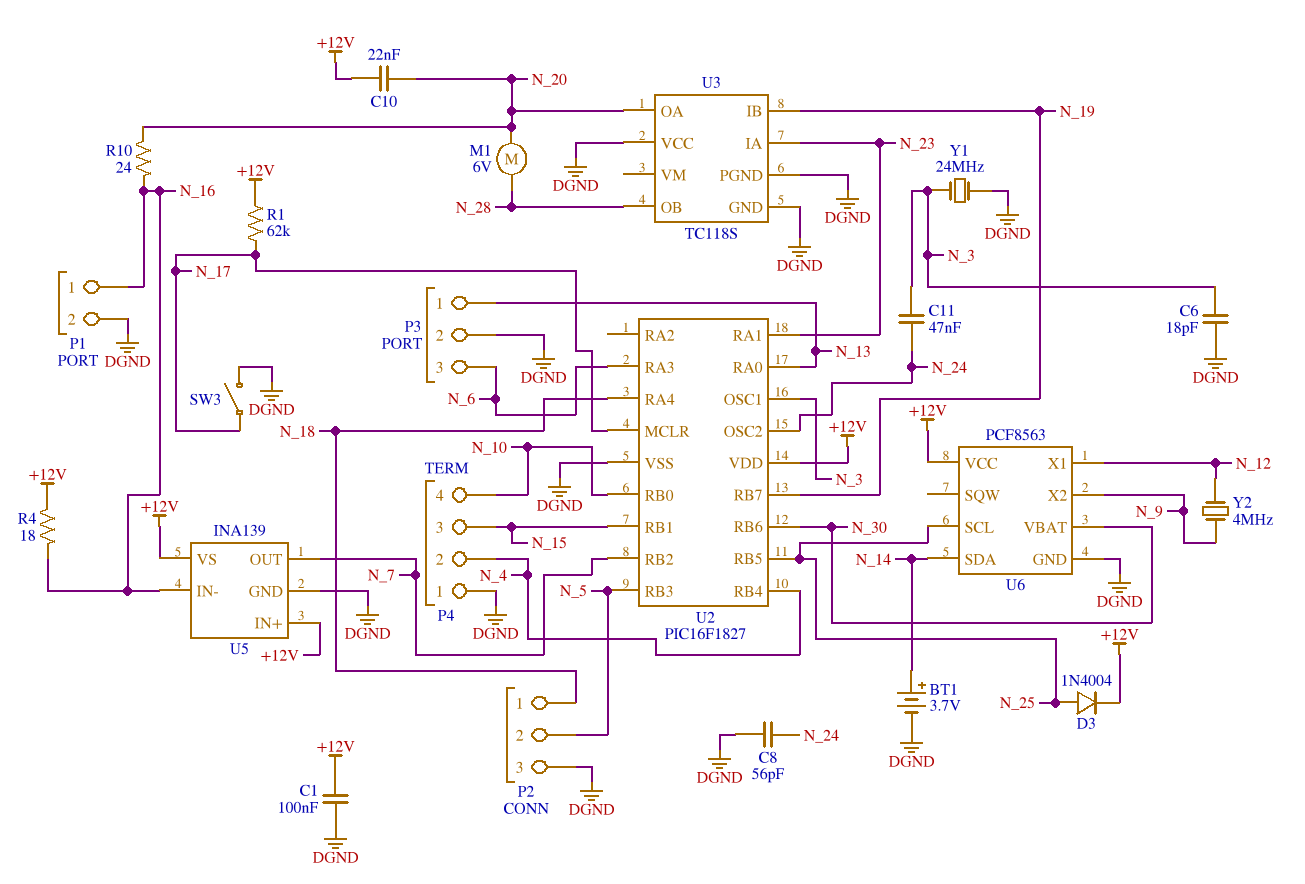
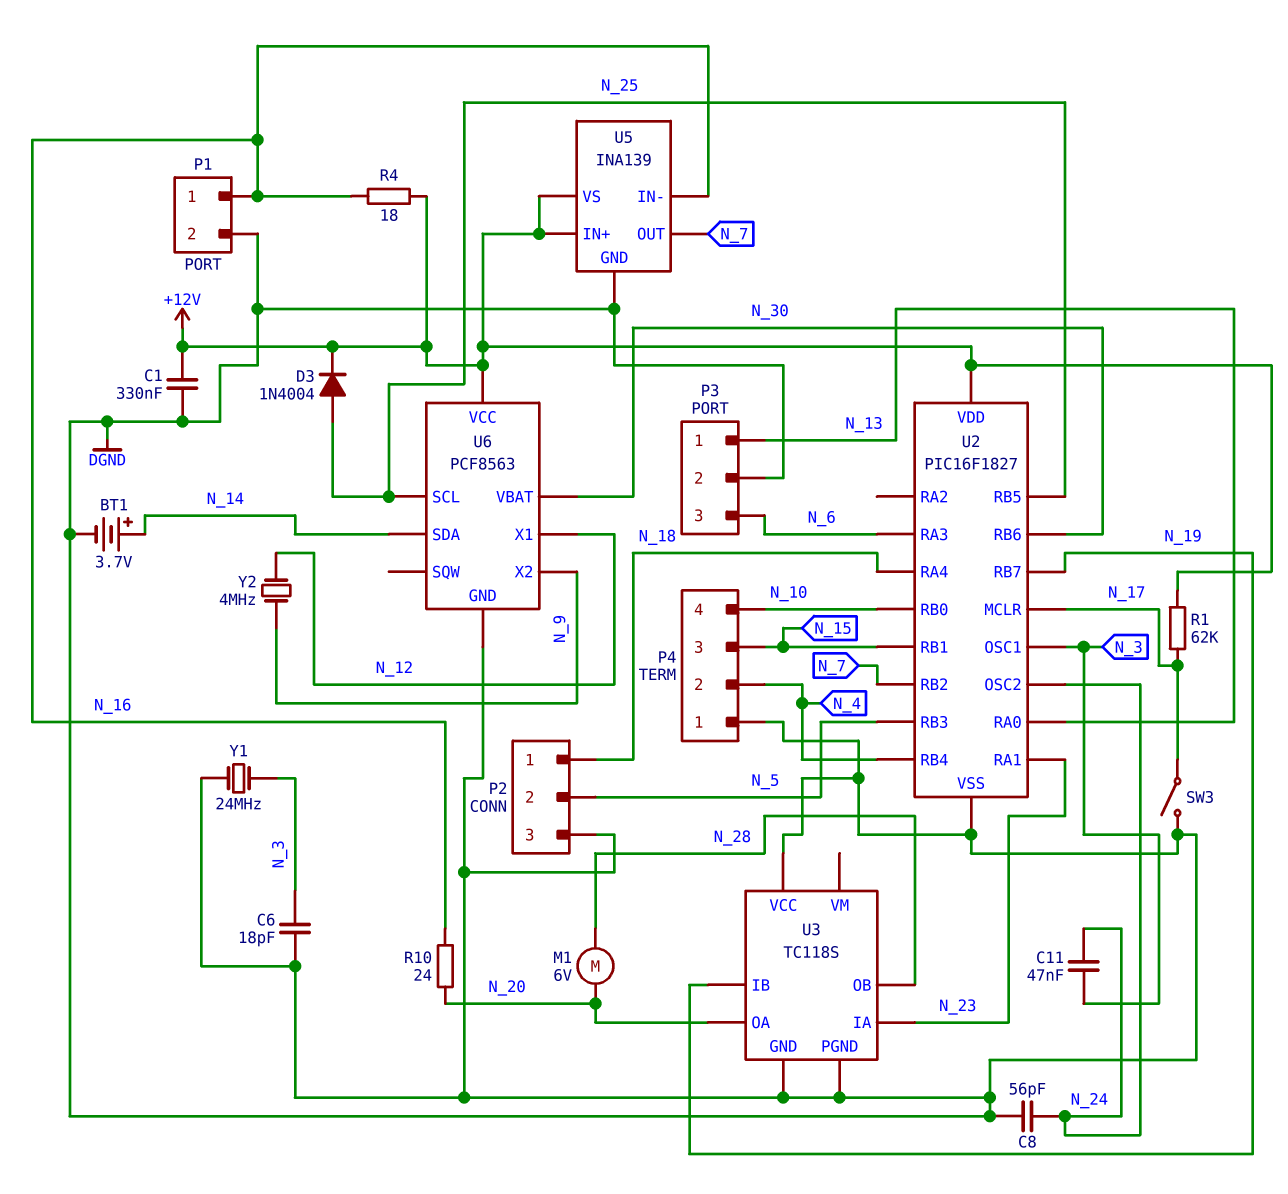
C1: 100nF (+12V, DGND) -> 330nF (+12V, DGND)
C10: 22nF (+12V, N_20) -> none

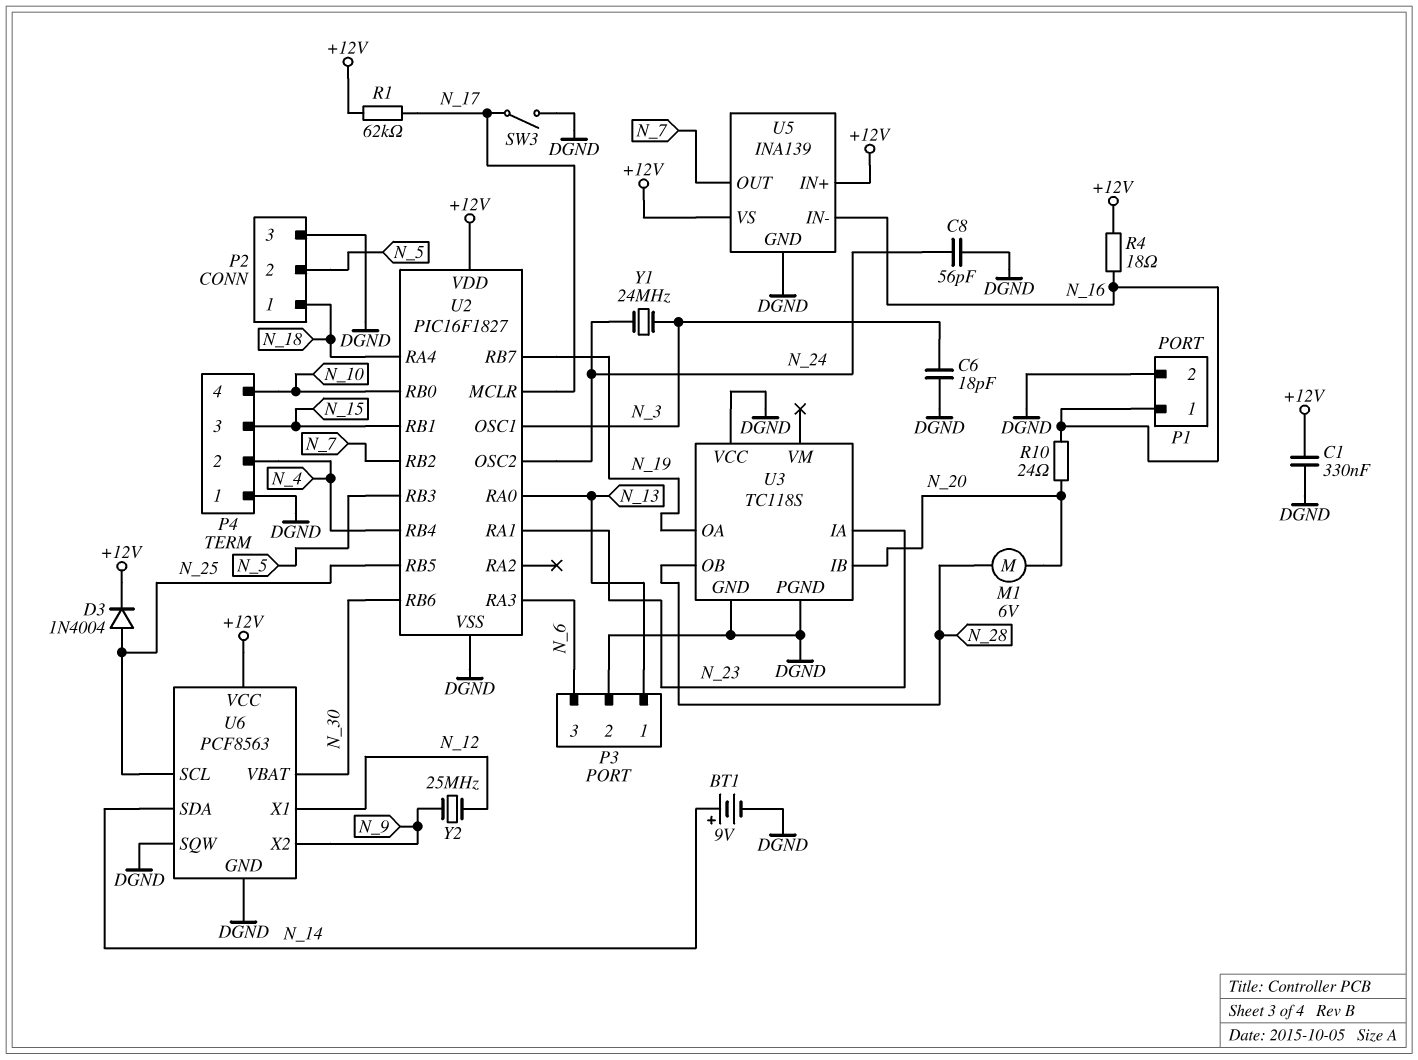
BT1: 3.7V (plus N_14, minus DGND) -> 9V (plus N_14, minus DGND)
C11: 47nF (N_3, N_24) -> none
U3 pin IB: N_19 -> N_20
U3 pin OA: N_20 -> N_19
U6 pin SQW: none -> DGND
Y1: 24MHz (DGND, N_3) -> 24MHz (N_3, N_24)
Y2: 4MHz (N_9, N_12) -> 25MHz (N_9, N_12)

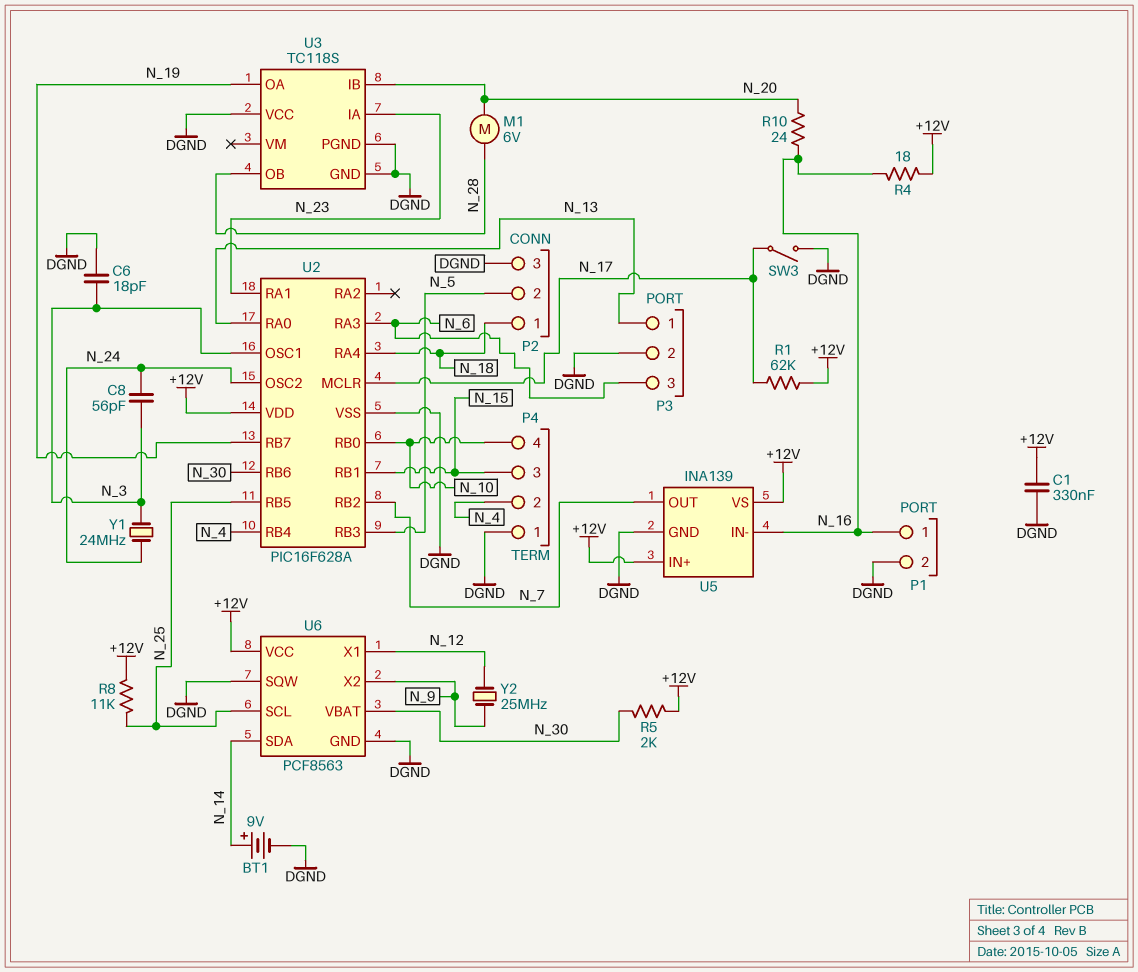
C8: 56pF (DGND, N_24) -> 56pF (N_3, N_24)
D3: diode 1N4004 (A N_25, K +12V) -> none
R5: none -> 2k (+12V, N_30)
R8: none -> 11k (+12V, N_25)
U2: PIC16F1827 -> PIC16F628A

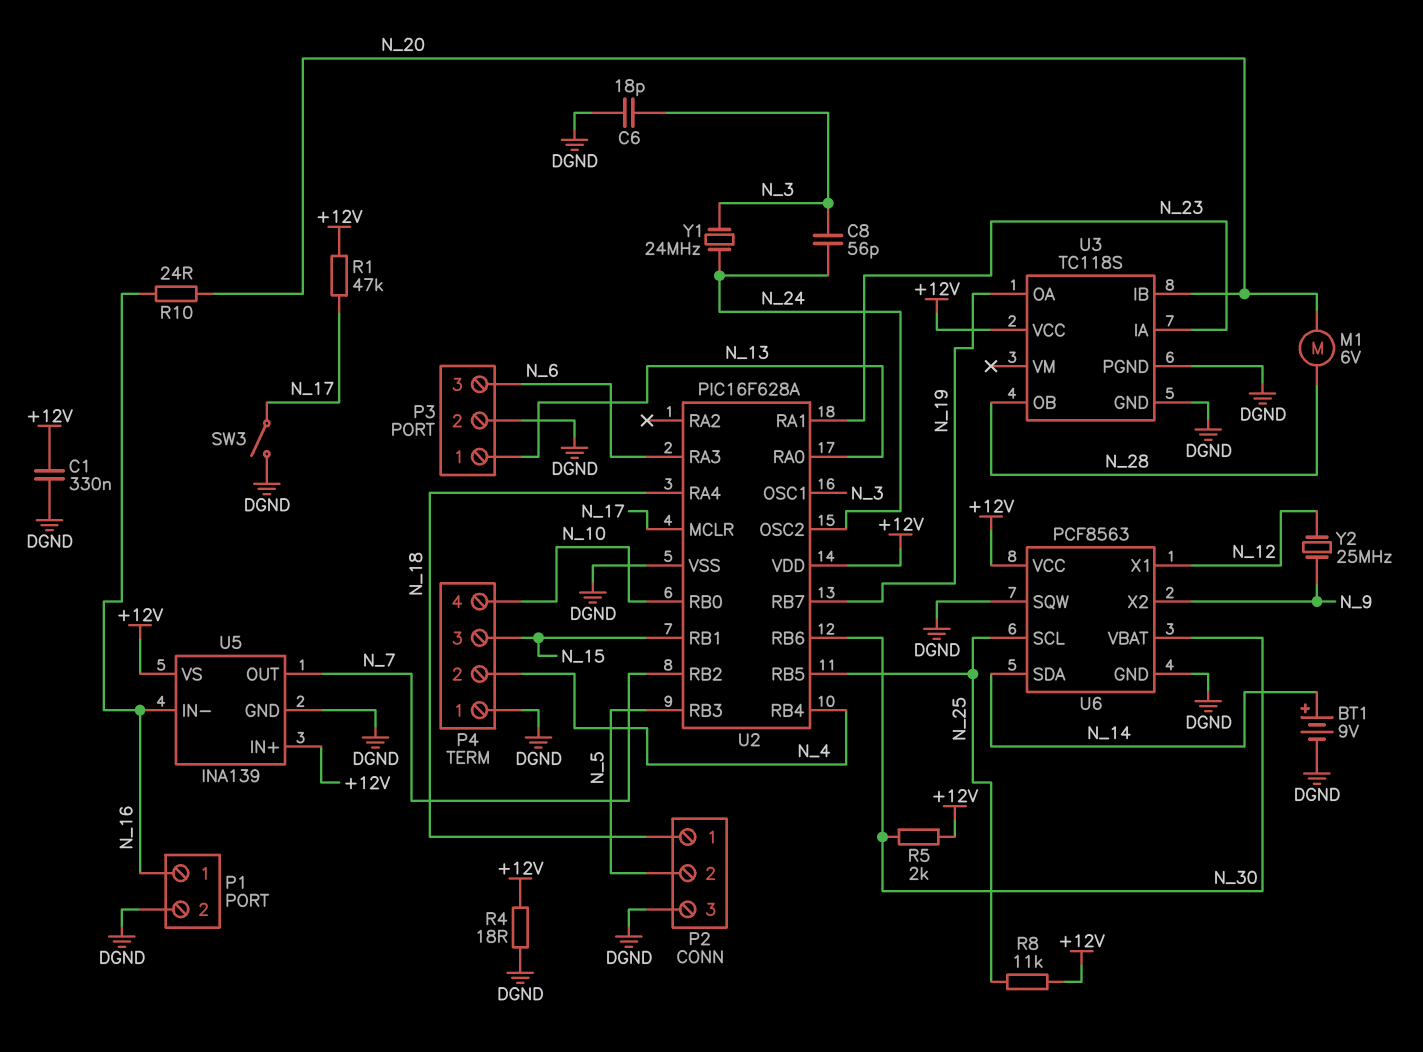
R1: 62k (+12V, N_17) -> 47k (+12V, N_17)
R4: 18 (+12V, N_16) -> 18 (+12V, DGND)
U3 pin VCC: DGND -> +12V

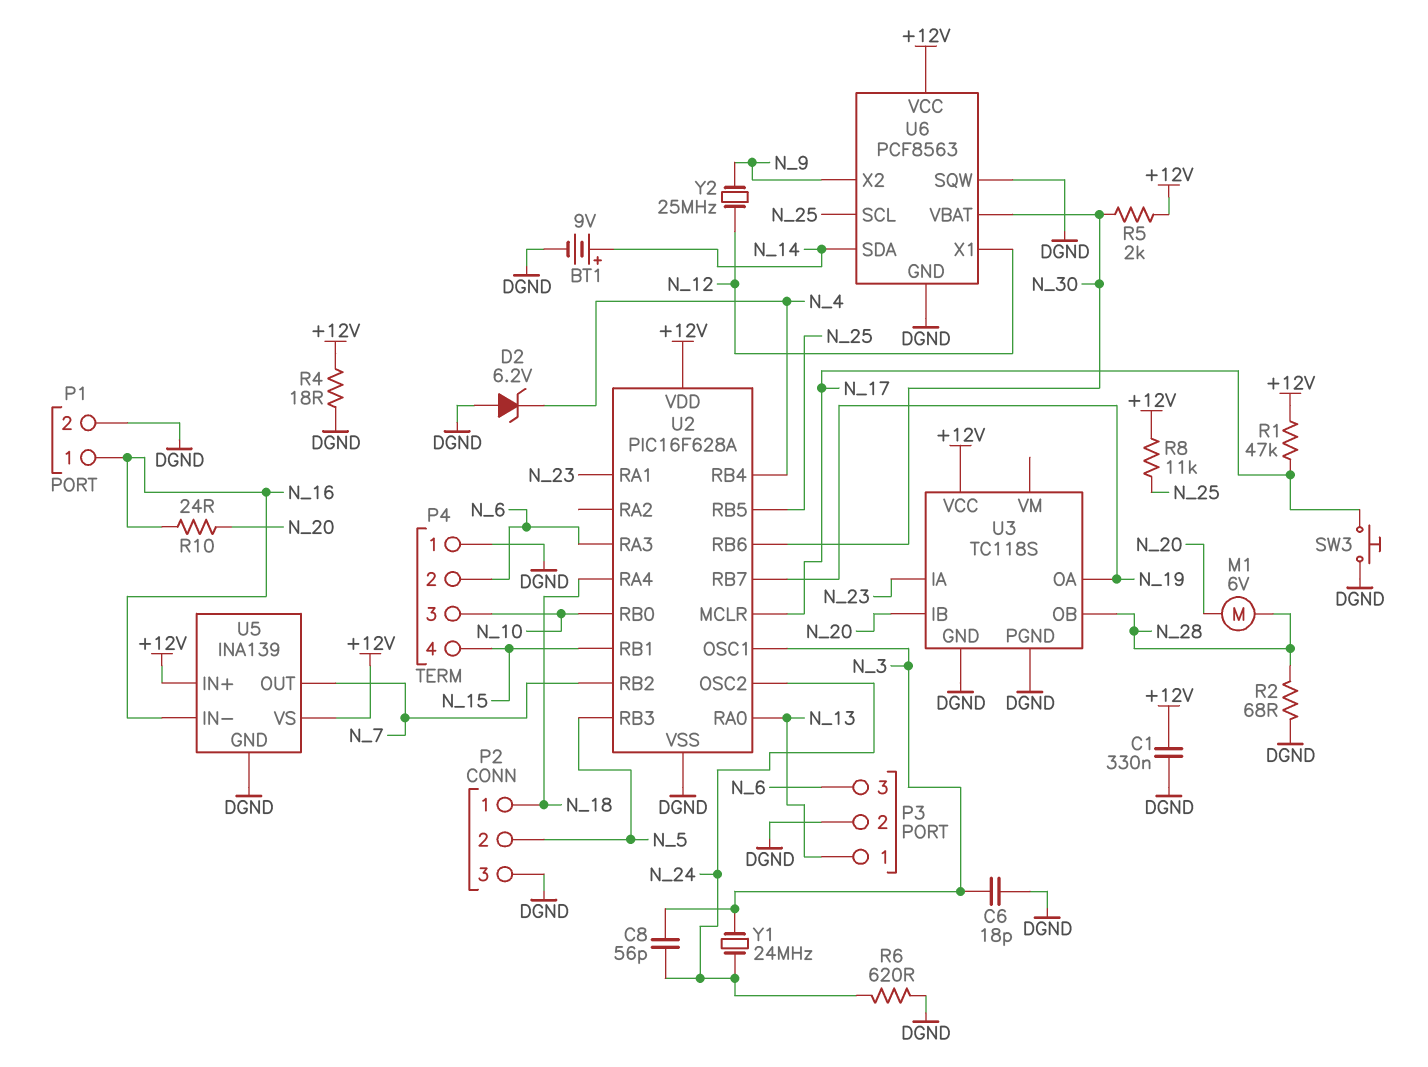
D2: none -> zener 6.2V (A DGND, K N_4)
P4 pin 2: N_4 -> N_6
P4 pin 3: N_15 -> N_10
P4 pin 4: N_10 -> N_15
R2: none -> 68 (DGND, N_28)
R6: none -> 620 (DGND, N_24)
SW3: switch (DGND, N_17) -> button (DGND, N_17)

